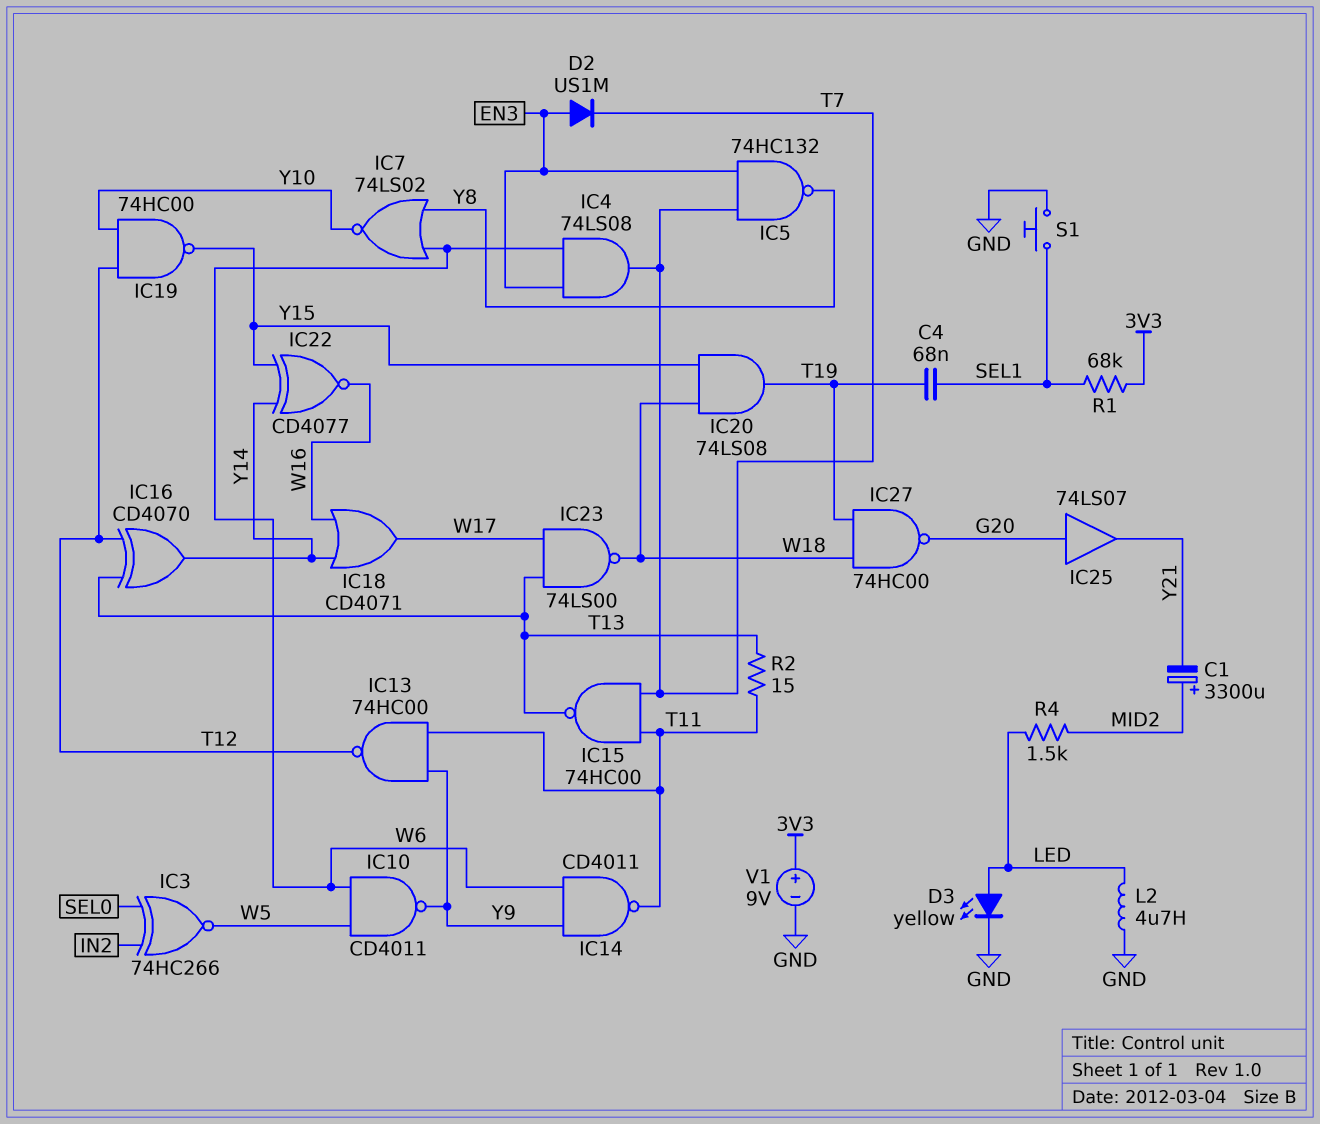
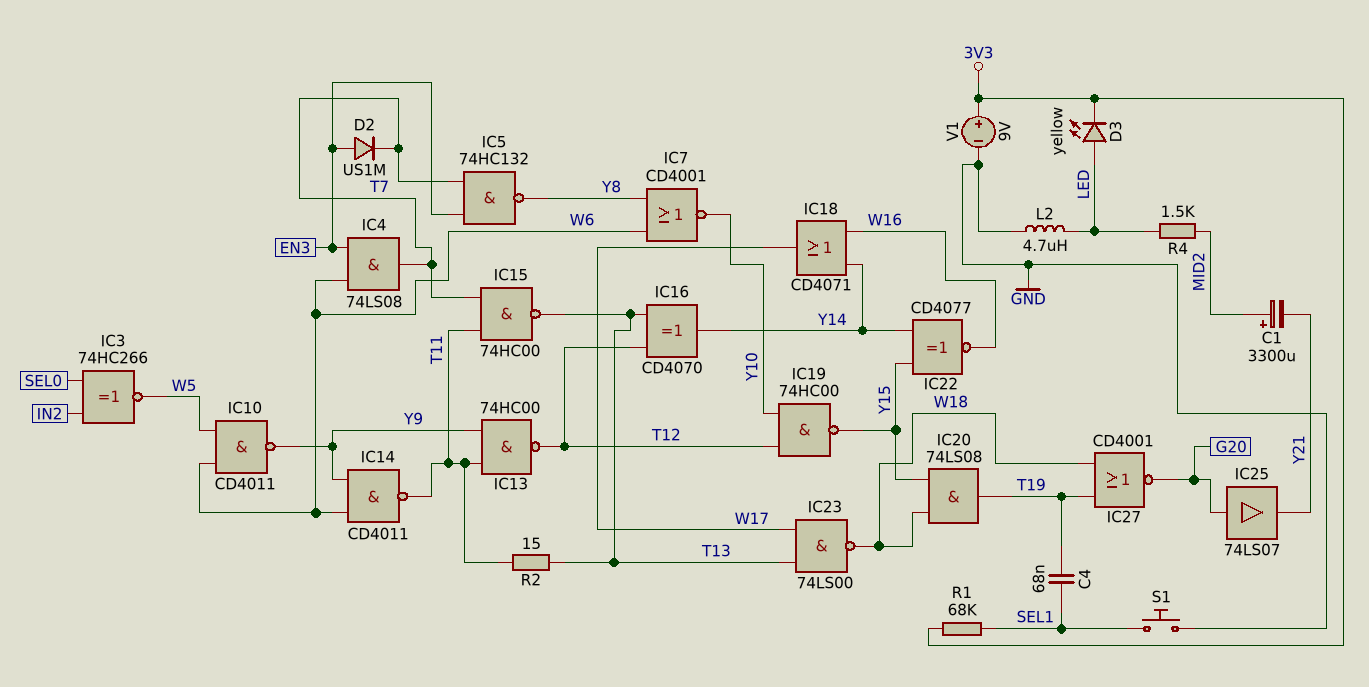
D3: LED yellow (A LED, K GND) -> LED yellow (A LED, K 3V3)
IC7: NOR 74LS02 (in W6, in Y8, out Y10) -> NOR CD4001 (in W6, in Y8, out Y10)
IC27: NAND 74HC00 (in T19, in W18, out G20) -> NOR CD4001 (in T19, in W18, out G20)

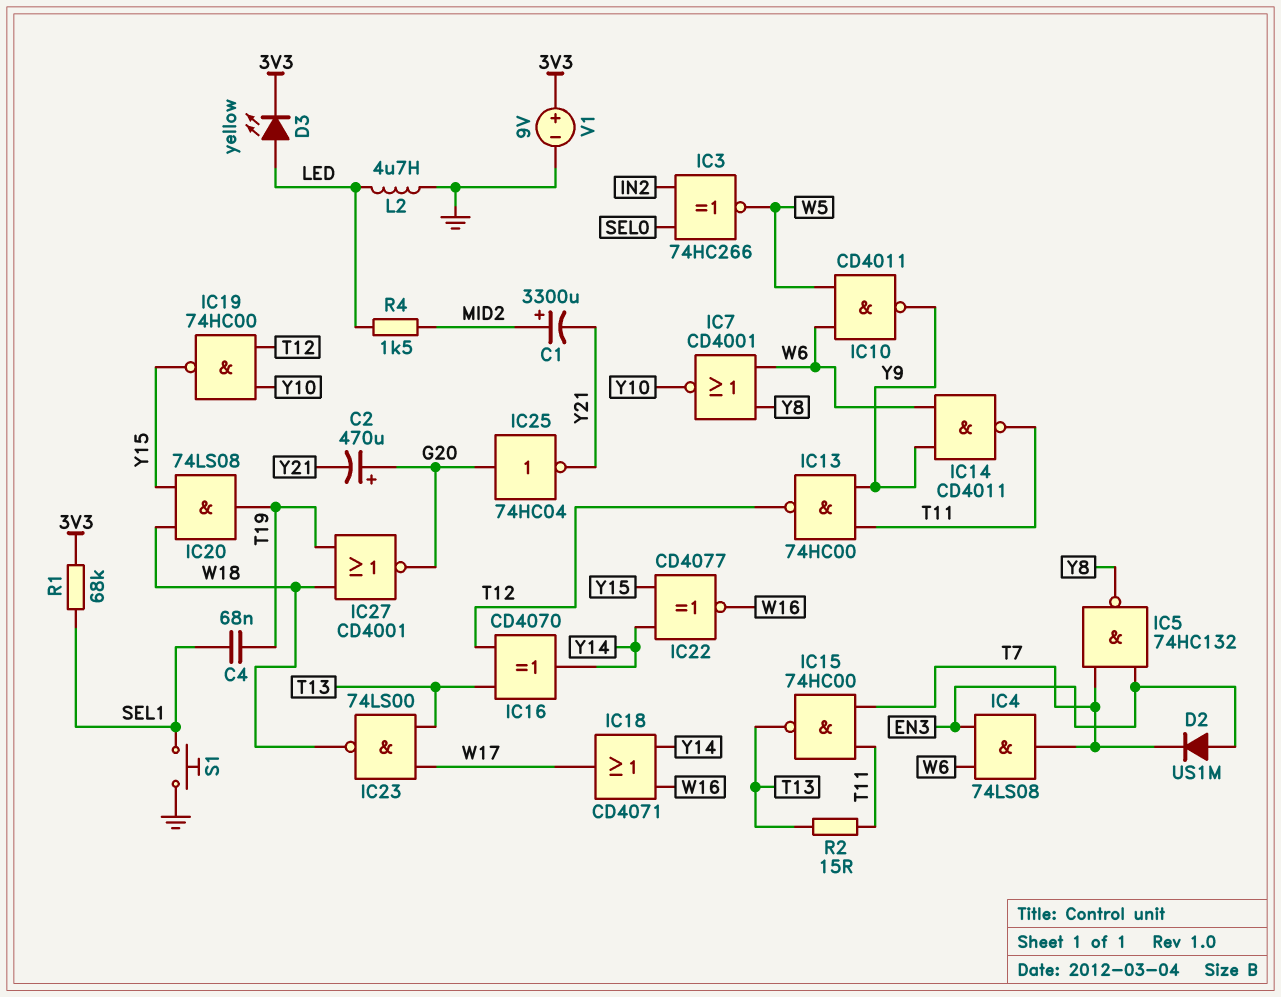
C2: none -> 470uF (plus G20, minus Y21)
IC25: buffer 74LS07 (in G20, out Y21) -> NOT 74HC04 (in G20, out Y21)

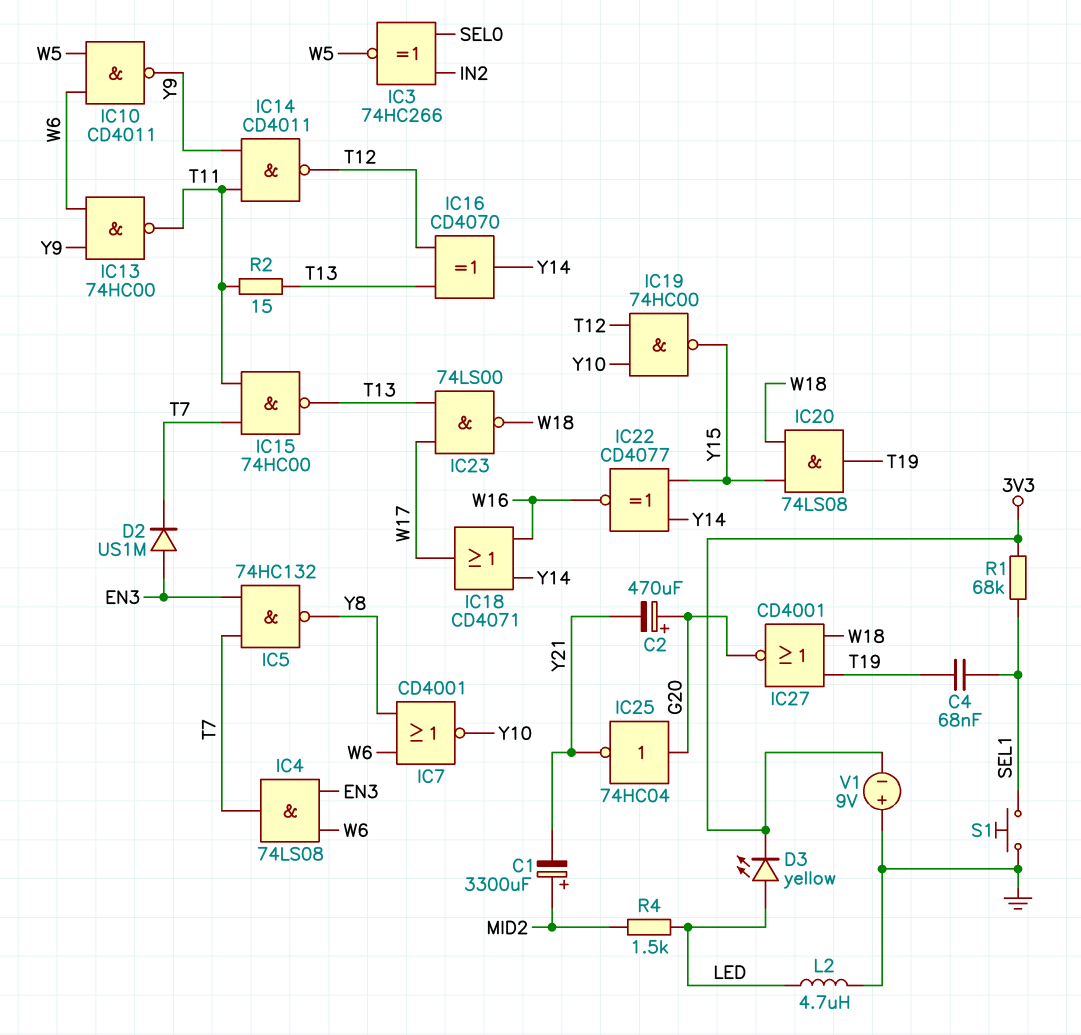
IC13: NAND 74HC00 (in T11, in Y9, out T12) -> NAND 74HC00 (in W6, in Y9, out T11)
IC14: NAND CD4011 (in W6, in Y9, out T11) -> NAND CD4011 (in T11, in Y9, out T12)
V1: 9V (plus 3V3, minus GND) -> 9V (plus GND, minus 3V3)

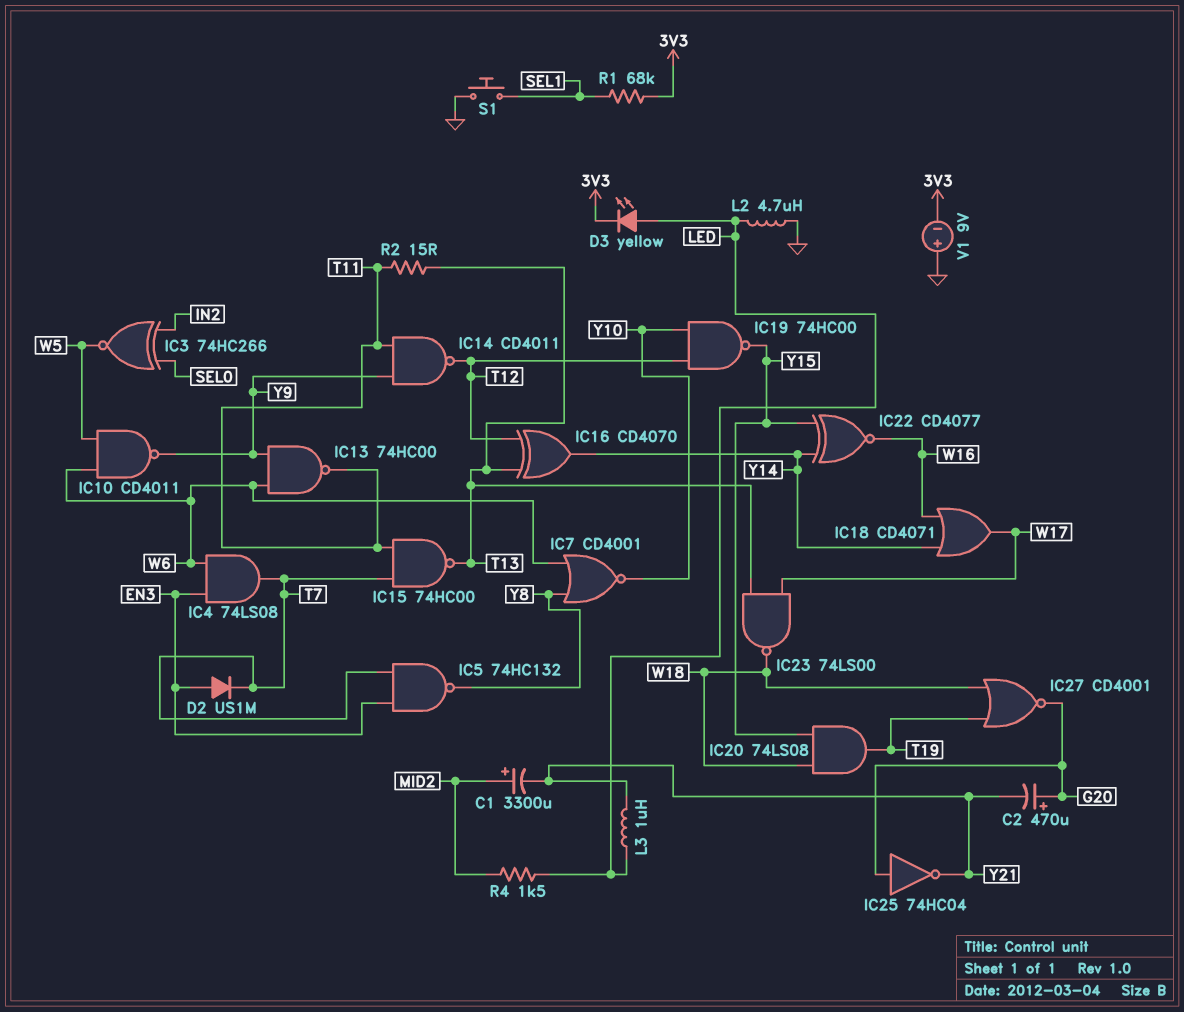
C4: 68nF (SEL1, T19) -> none
L3: none -> 1uH (LED, Y21)

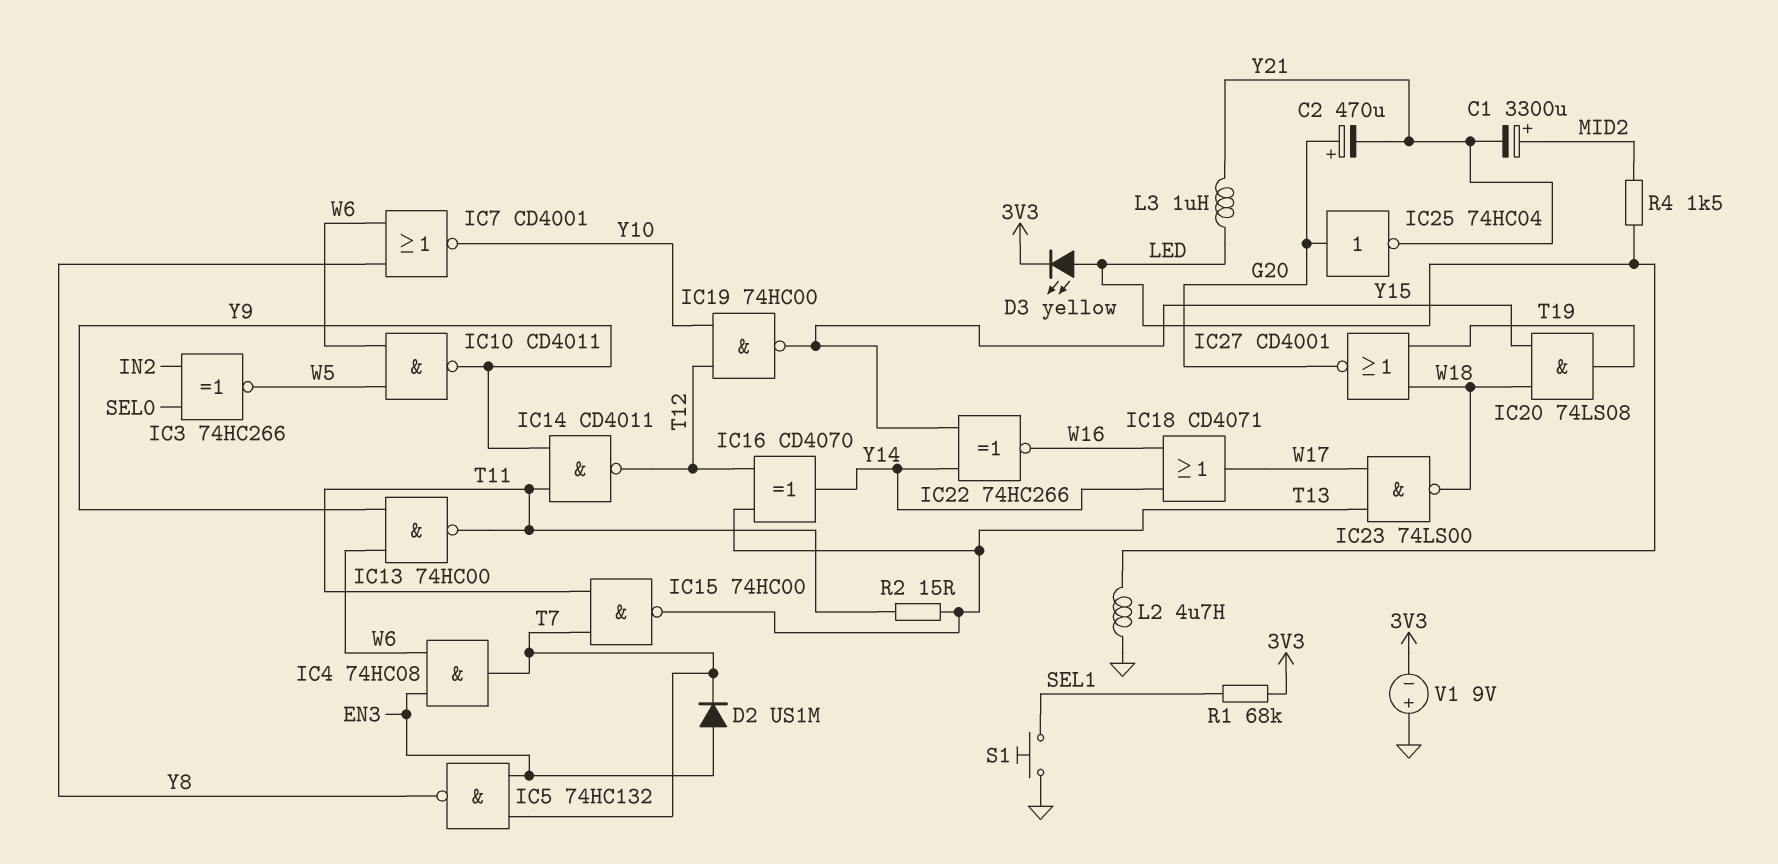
IC4: AND 74LS08 (in EN3, in W6, out T7) -> AND 74HC08 (in EN3, in W6, out T7)
IC22: XNOR CD4077 (in Y14, in Y15, out W16) -> XNOR 74HC266 (in Y14, in Y15, out W16)

